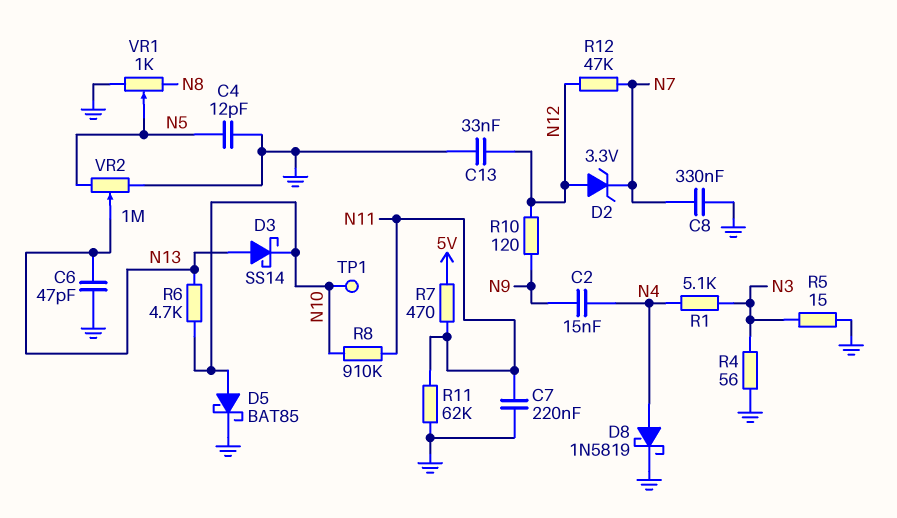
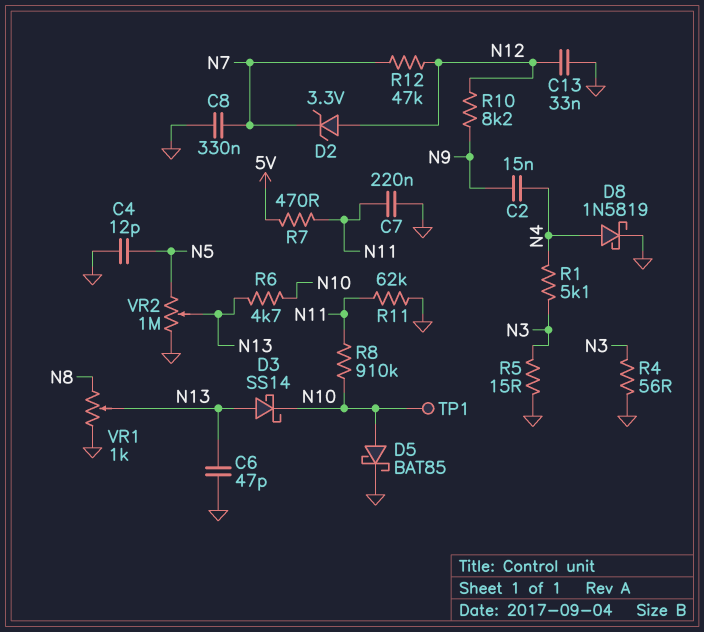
R10: 120 (N9, N12) -> 8.2k (N9, N12)
VR1: 1k (GND, N8, wiper N5) -> 1k (GND, N8, wiper N13)

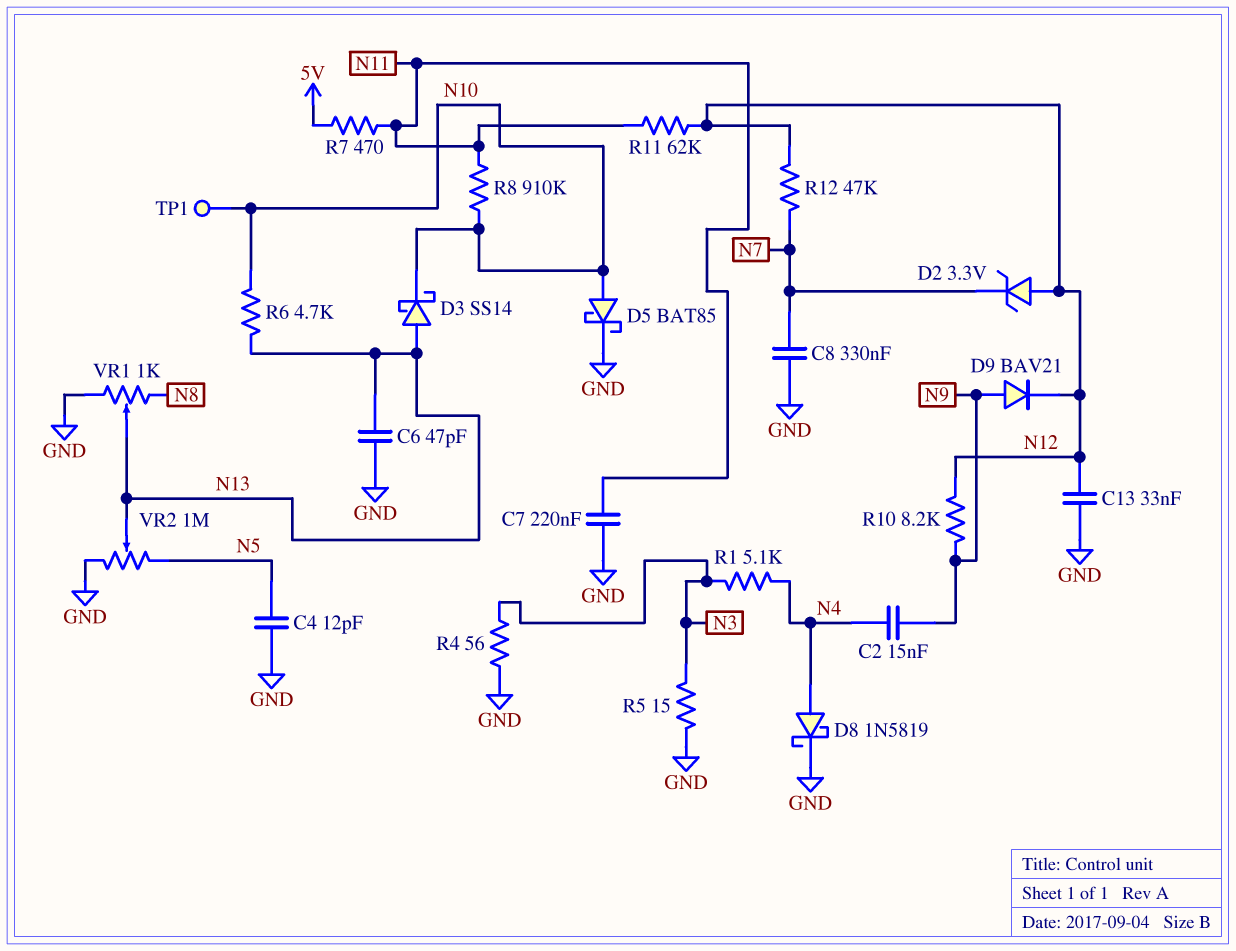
D9: none -> diode BAV21 (A N9, K N12)
R11: 62k (GND, N11) -> 62k (N11, N12)

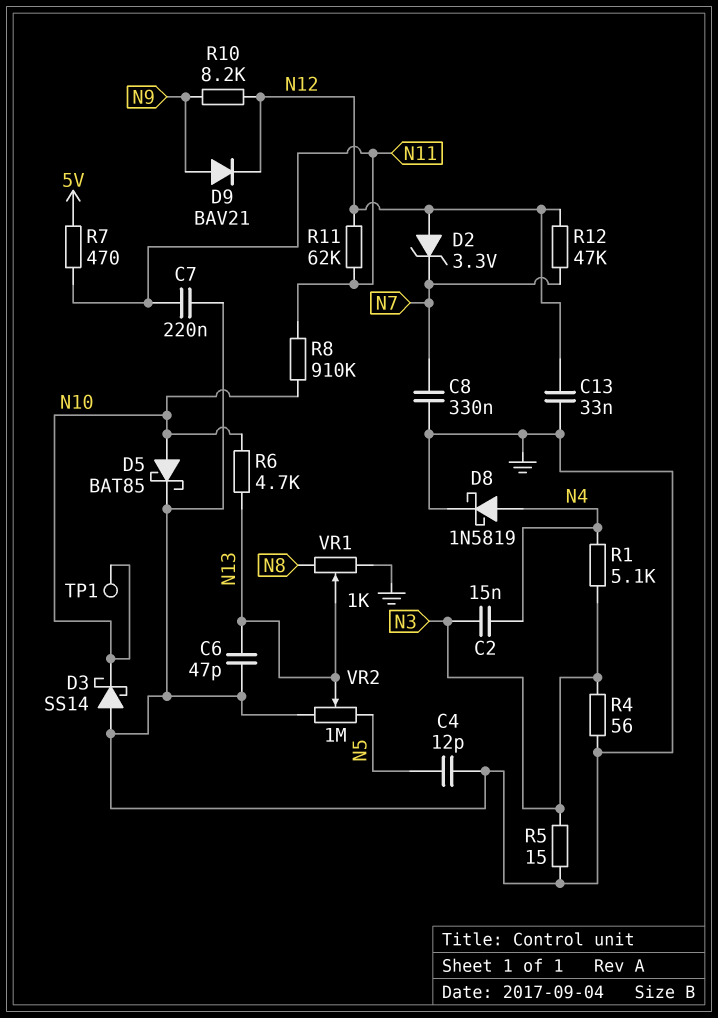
C2: 15nF (N4, N9) -> 15nF (N3, N4)
D3: schottky SS14 (A N13, K N10) -> schottky SS14 (A GND, K N10)

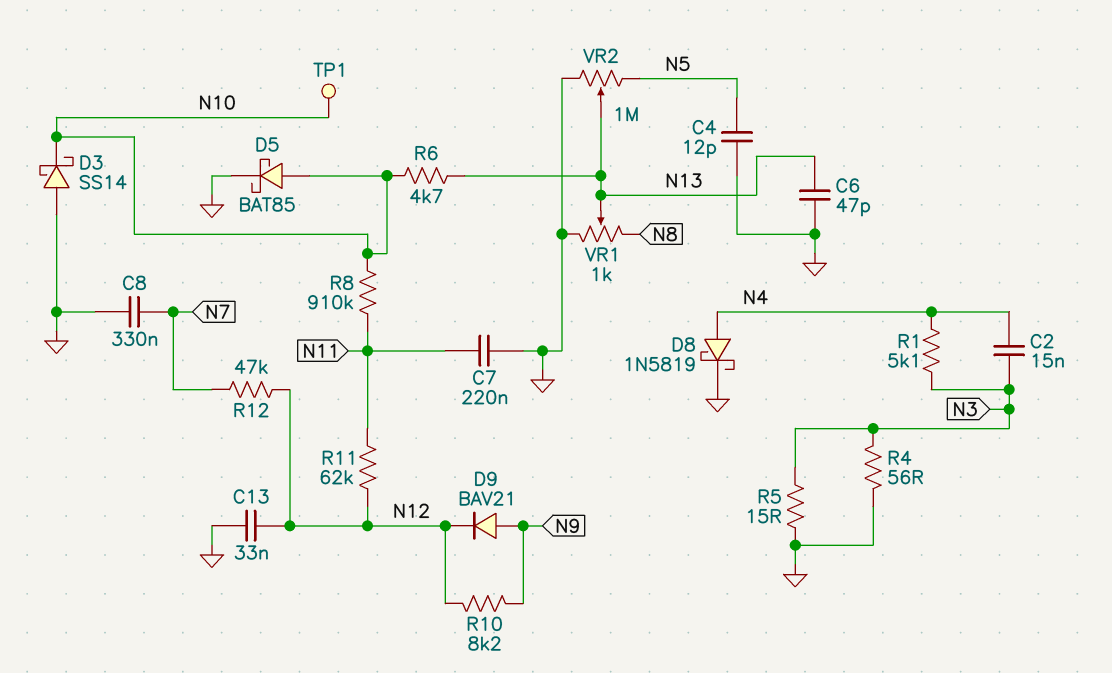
D2: zener 3.3V (A N12, K N7) -> none
R7: 470 (5V, N11) -> none

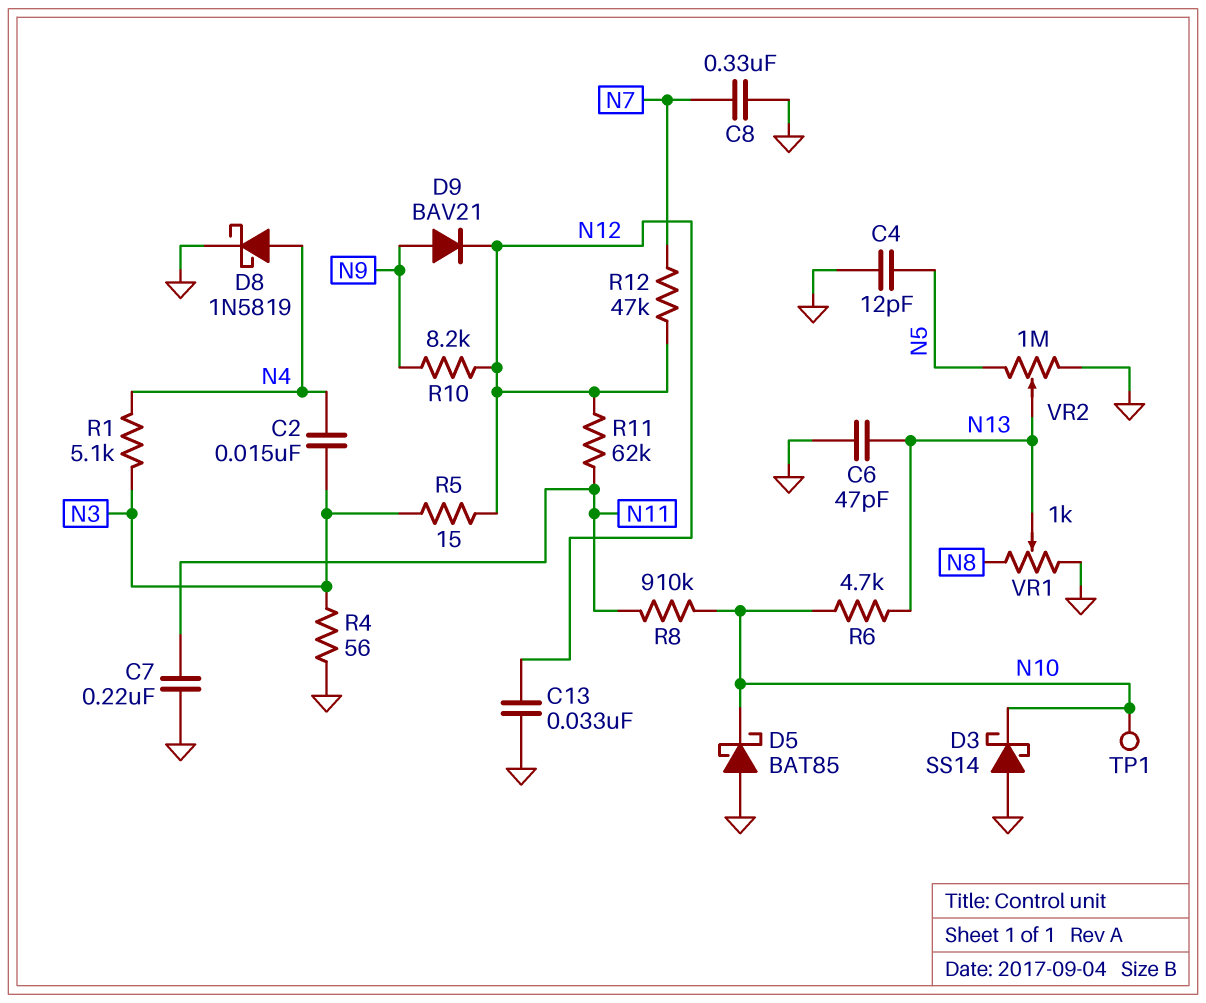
D5: schottky BAT85 (A N10, K GND) -> schottky BAT85 (A GND, K N10)
R5: 15 (GND, N3) -> 15 (N3, N12)

